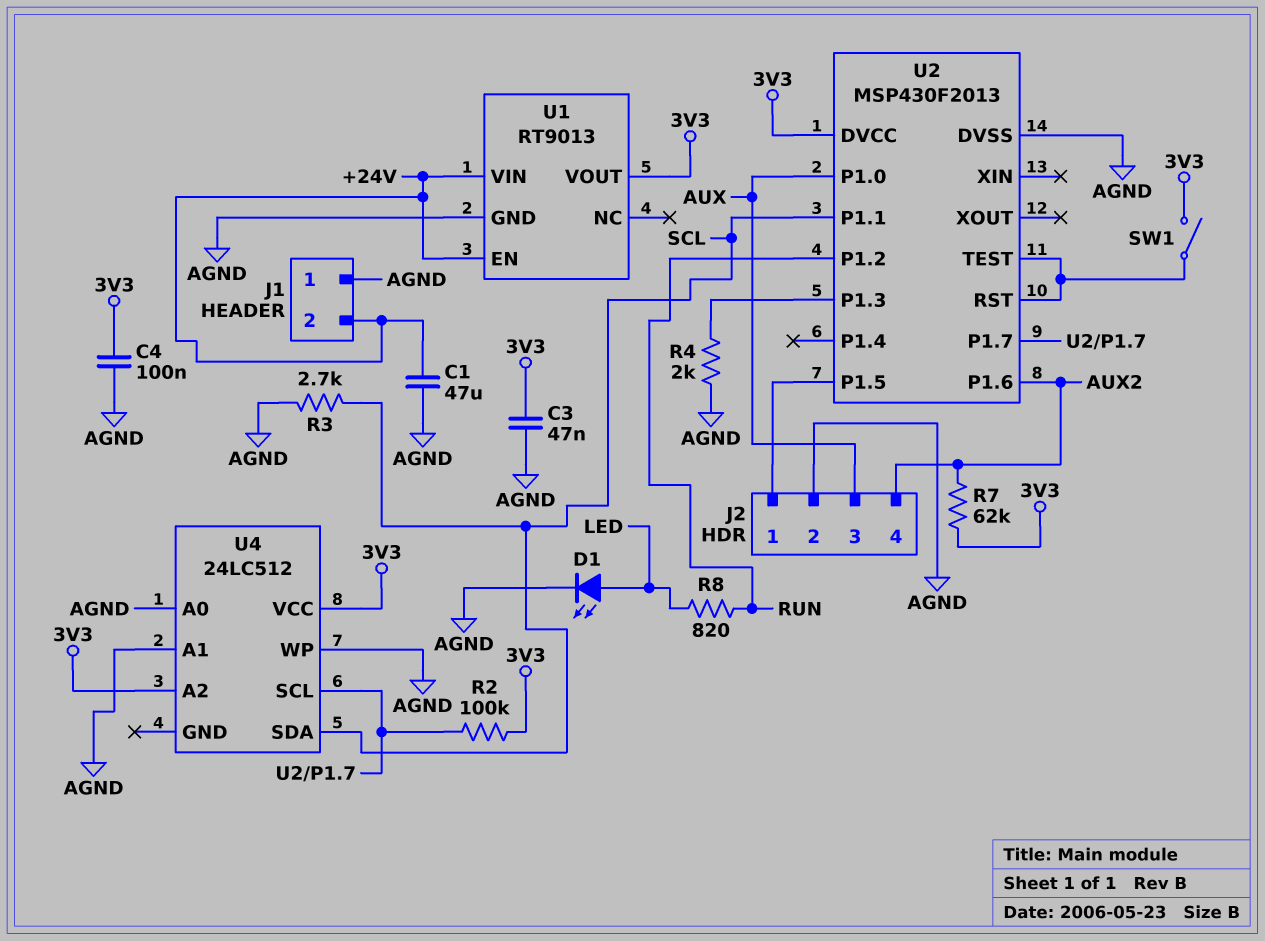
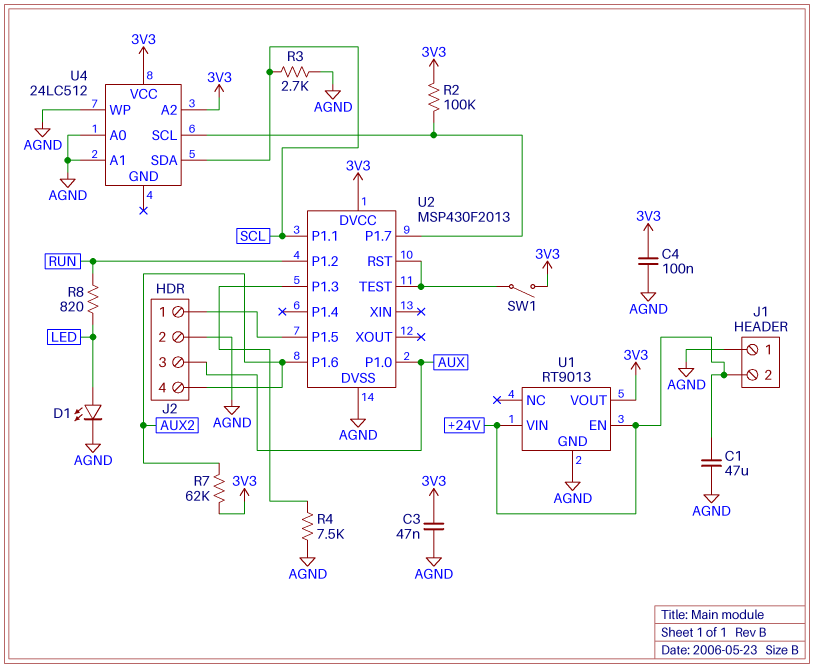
R4: 2k (AGND, U2/P1.3) -> 7.5k (AGND, U2/P1.3)

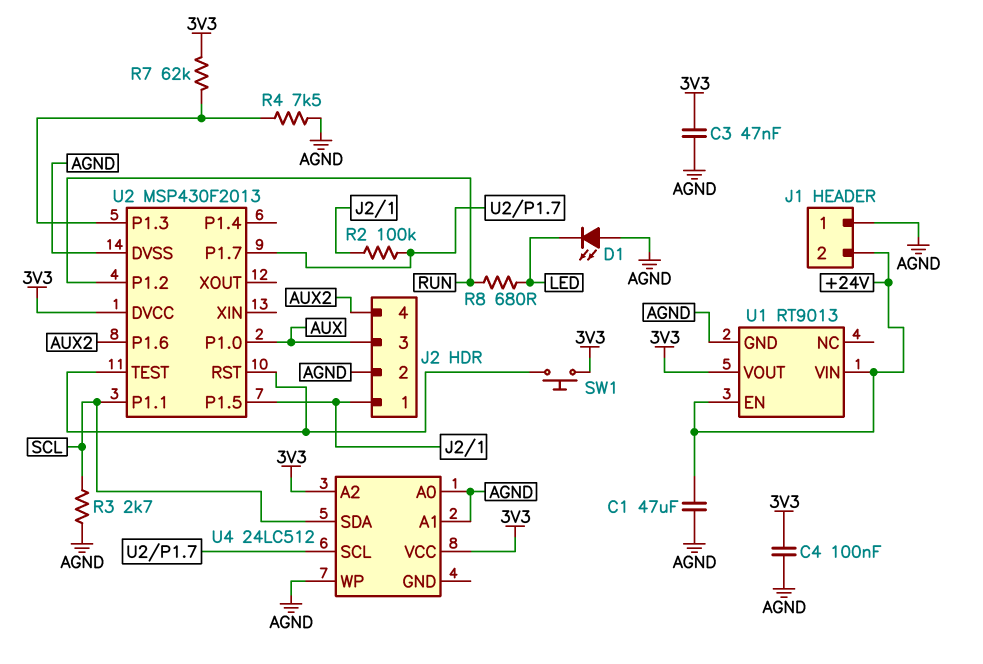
D1: LED (A LED, K AGND) -> LED (A AGND, K LED)
R2: 100k (3V3, U2/P1.7) -> 100k (J2/1, U2/P1.7)
R7: 62k (3V3, AUX2) -> 62k (3V3, U2/P1.3)
R8: 820 (LED, RUN) -> 680 (LED, RUN)
SW1: switch (3V3, U2/RST) -> button (3V3, U2/RST)

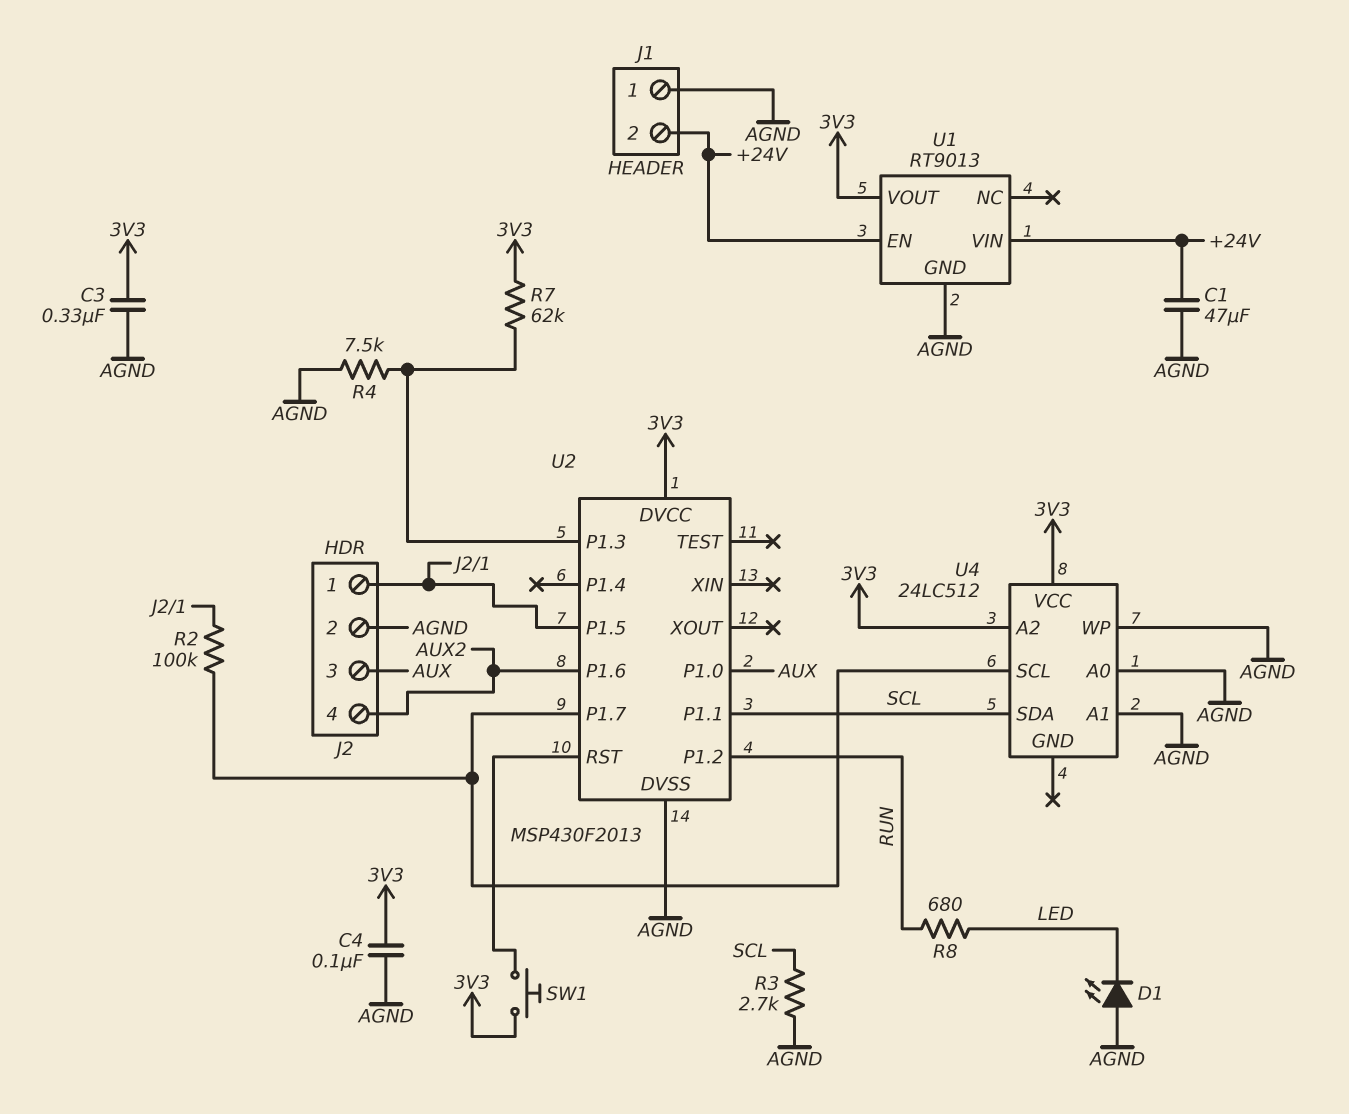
C3: 47nF (3V3, AGND) -> 330nF (3V3, AGND)
U2 pin TEST: U2/RST -> none

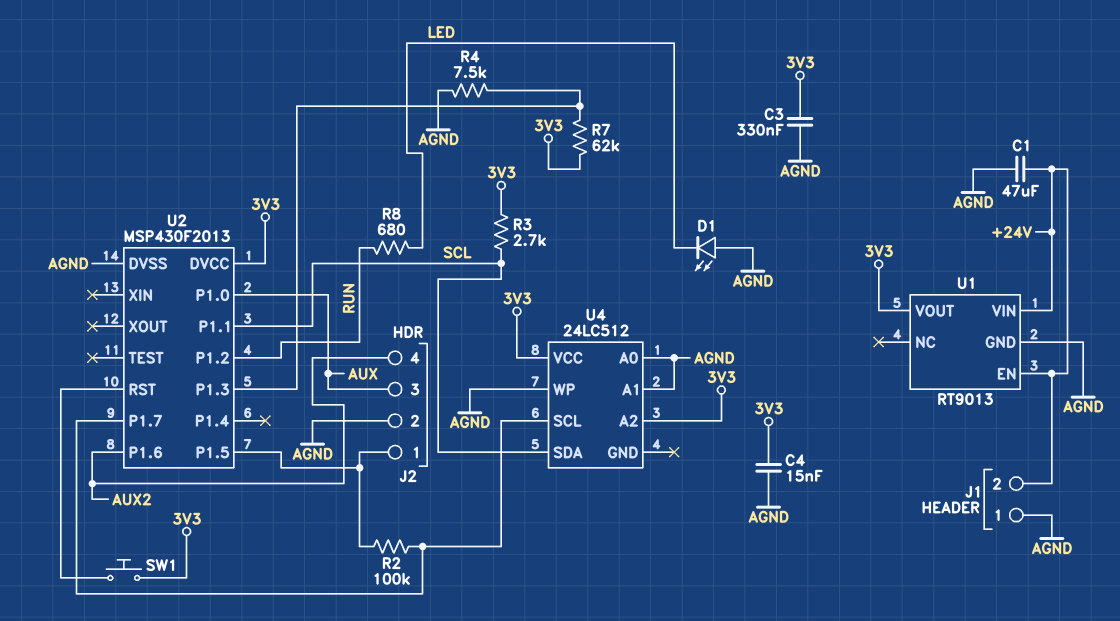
C4: 100nF (3V3, AGND) -> 15nF (3V3, AGND)
R3: 2.7k (AGND, SCL) -> 2.7k (3V3, SCL)

